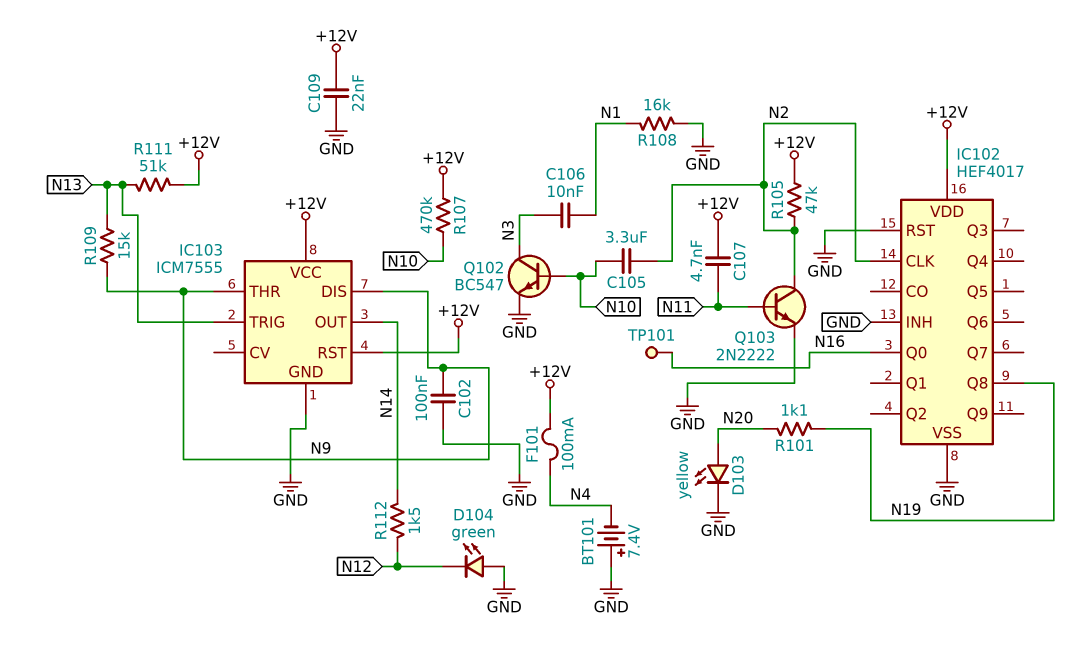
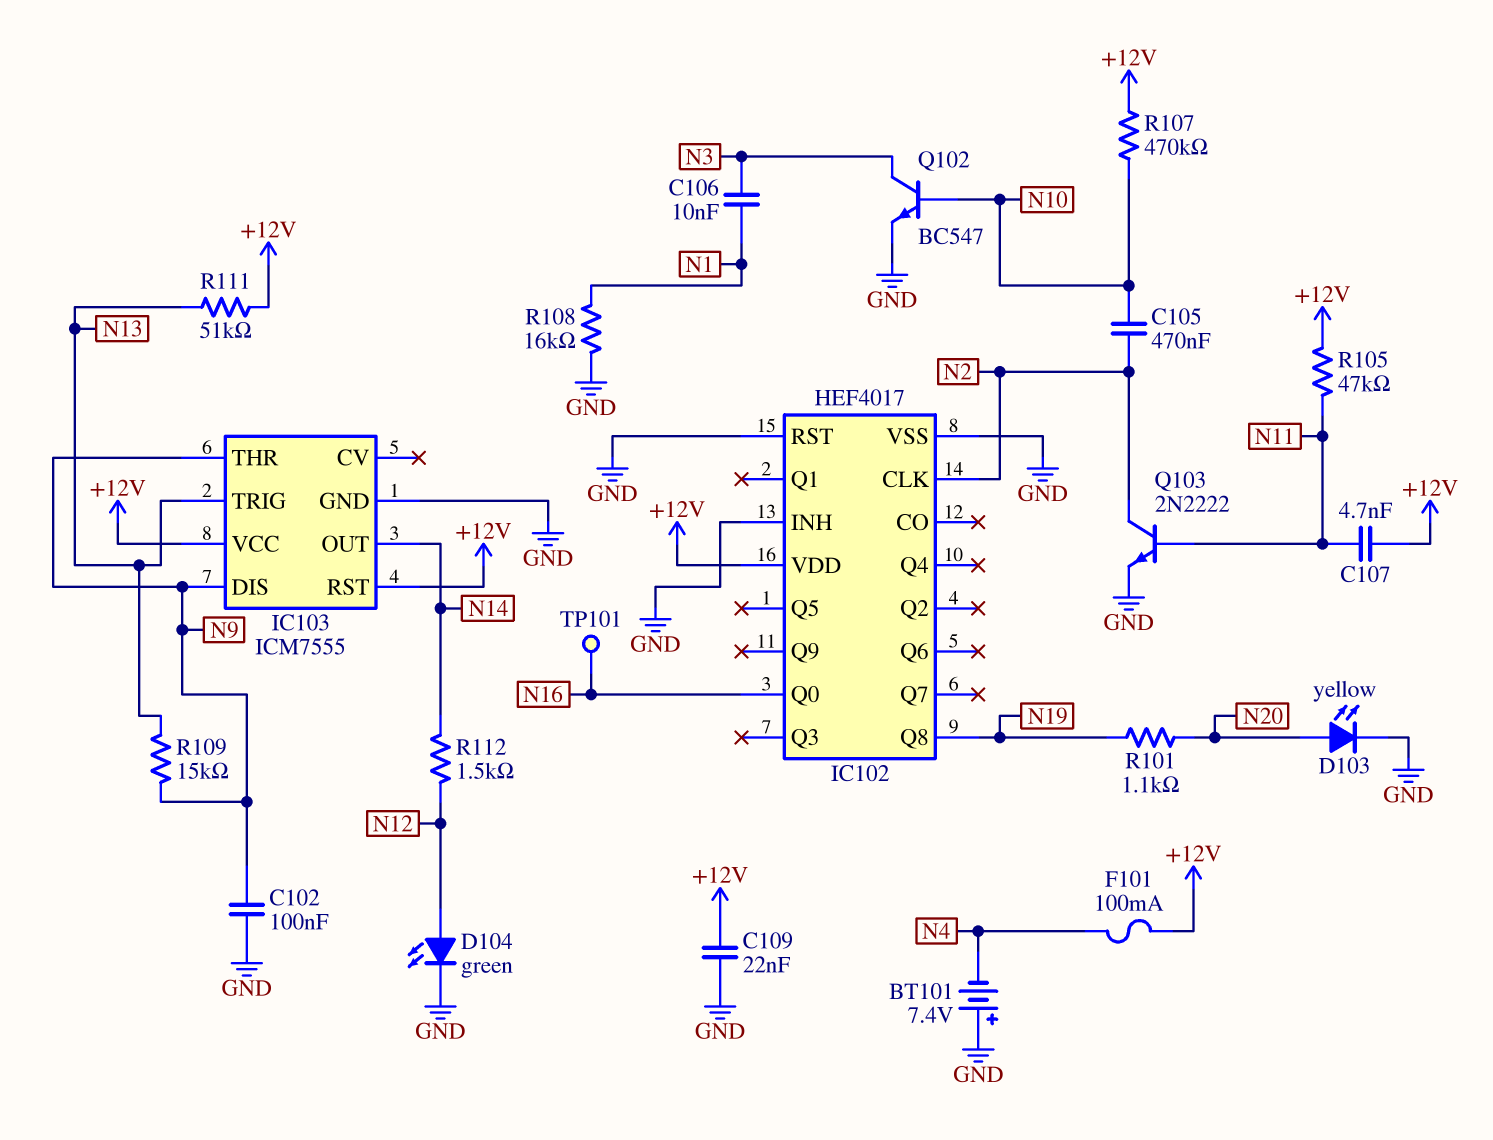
C105: 3.3uF (N2, N10) -> 470nF (N2, N10)
D104: LED green (A GND, K N12) -> LED green (A N12, K GND)
R105: 47k (+12V, N2) -> 47k (+12V, N11)

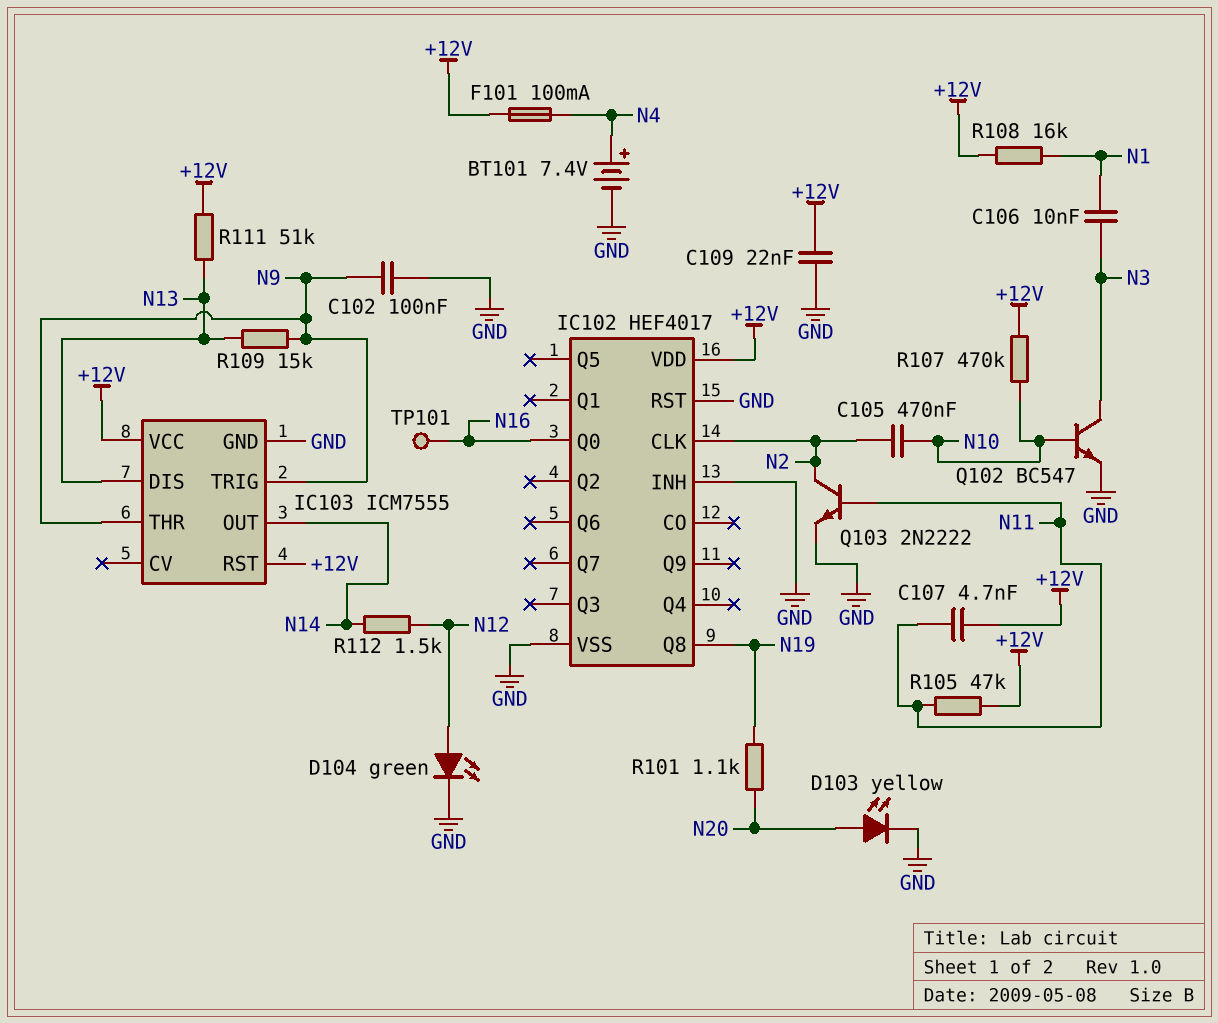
BT101: 7.4V (plus GND, minus N4) -> 7.4V (plus N4, minus GND)
IC103 pin DIS: N9 -> N13
IC103 pin TRIG: N13 -> N9
R108: 16k (GND, N1) -> 16k (+12V, N1)

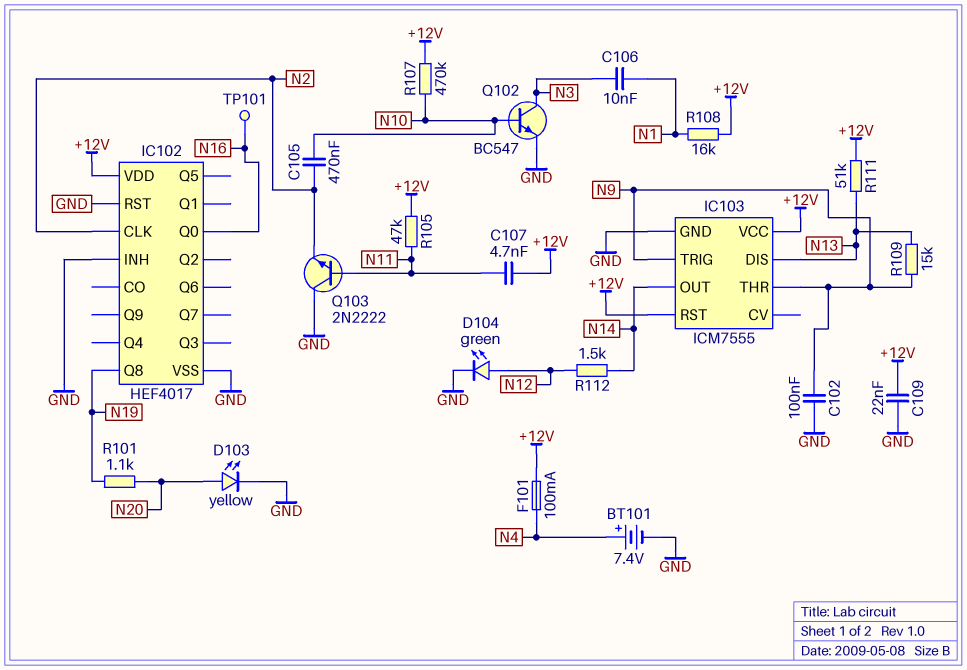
Q103: NPN 2N2222 (B N11, C N2, E GND) -> NPN 2N2222 (B N11, C GND, E N2)

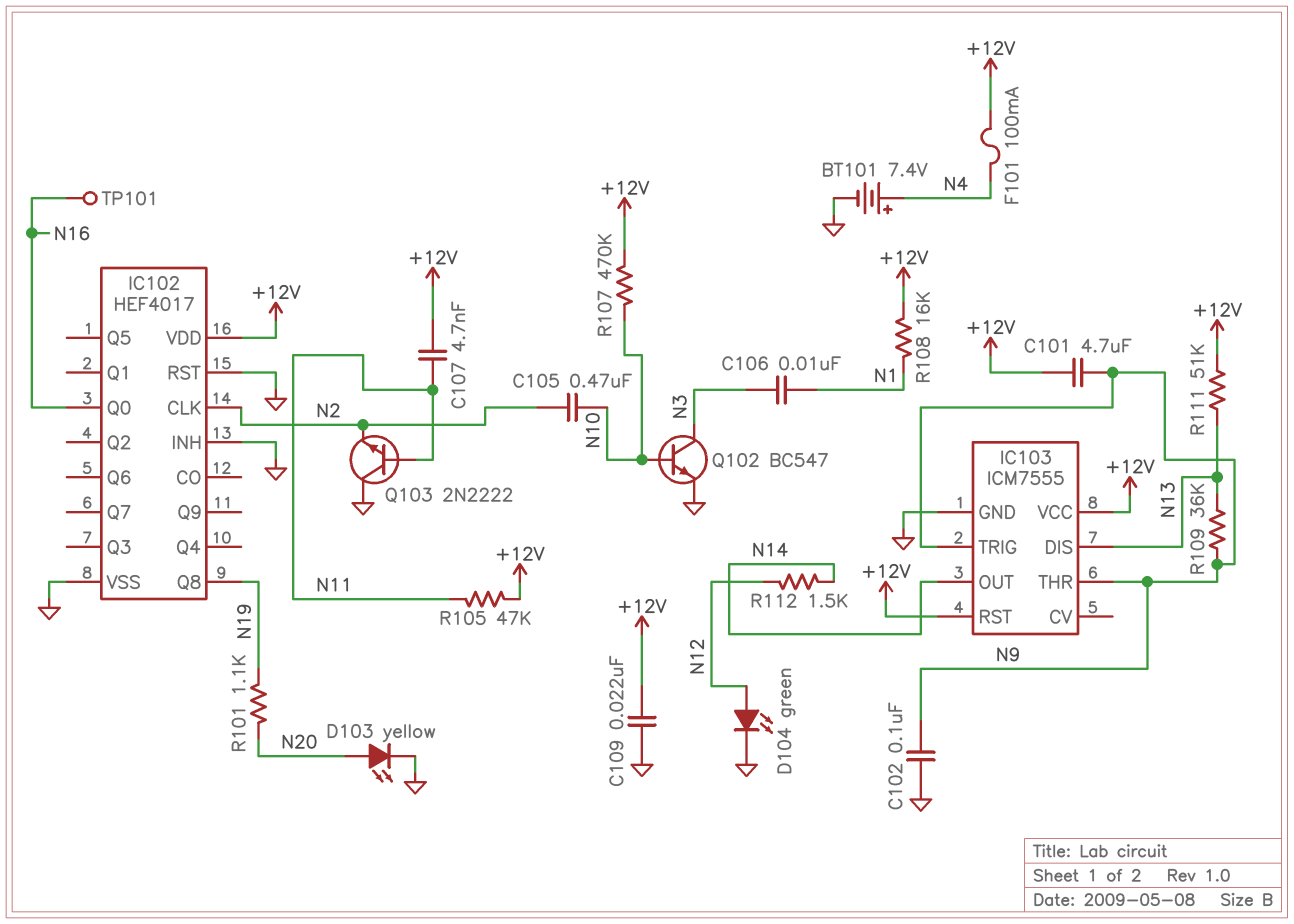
C101: none -> 4.7uF (+12V, N9)
R109: 15k (N9, N13) -> 36k (N9, N13)

